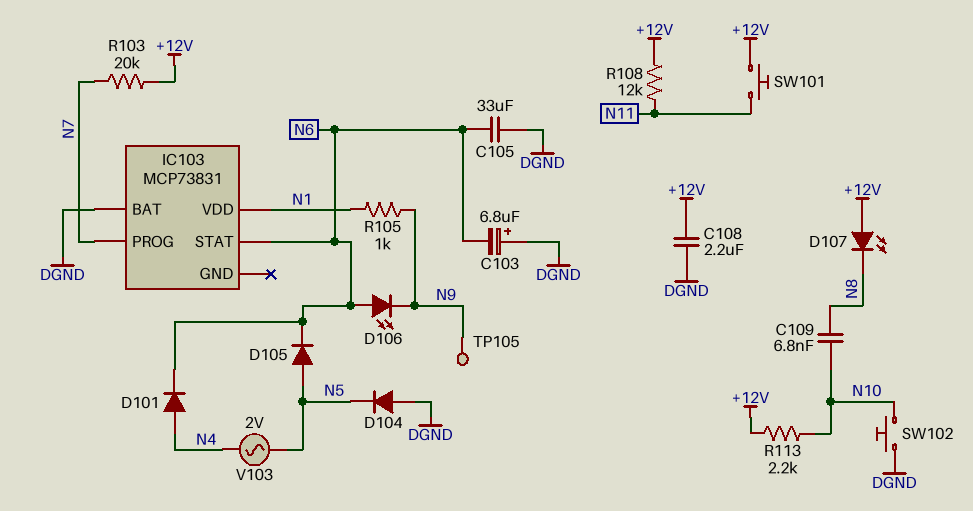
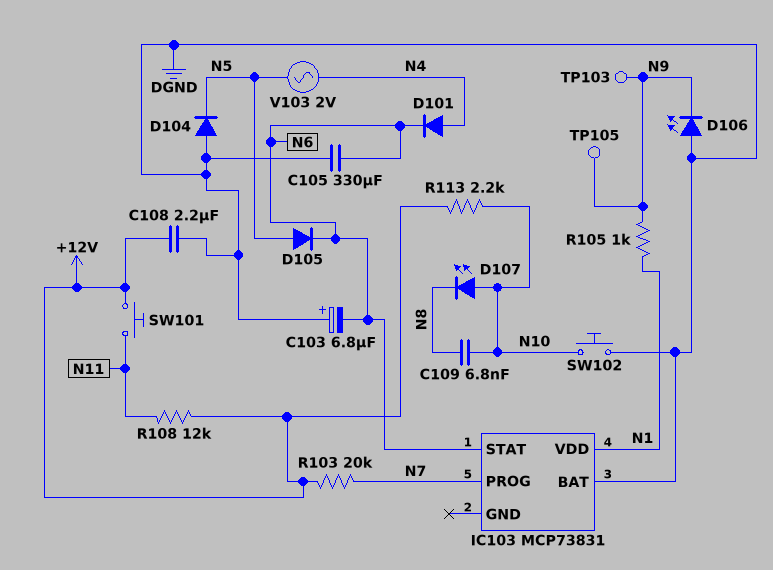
C105: 33uF (DGND, N6) -> 330uF (DGND, N6)
D106: LED (A N6, K N9) -> LED (A DGND, K N9)
D107: LED (A +12V, K N8) -> LED (A N10, K N8)
TP103: none -> test point (N9)

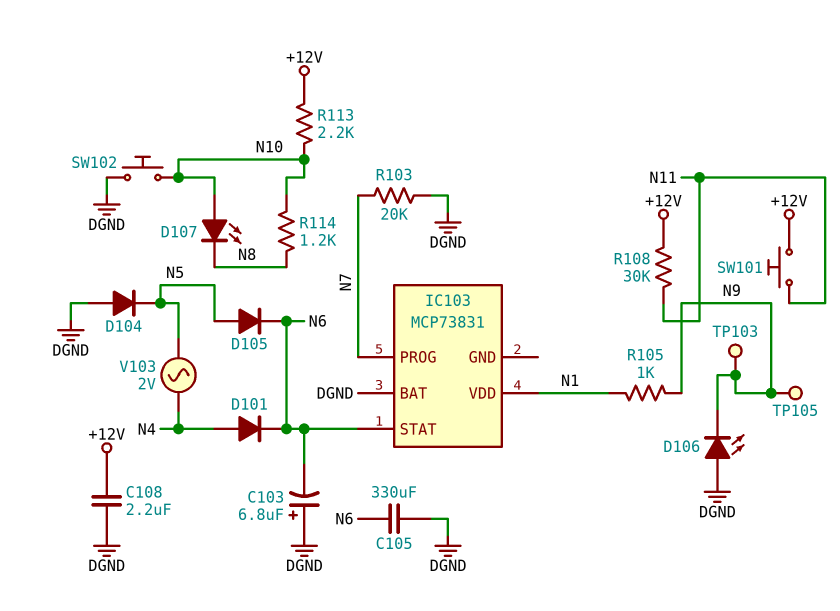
C109: 6.8nF (N8, N10) -> none
R103: 20k (+12V, N7) -> 20k (DGND, N7)
R108: 12k (+12V, N11) -> 30k (+12V, N11)
R114: none -> 1.2k (N8, N10)

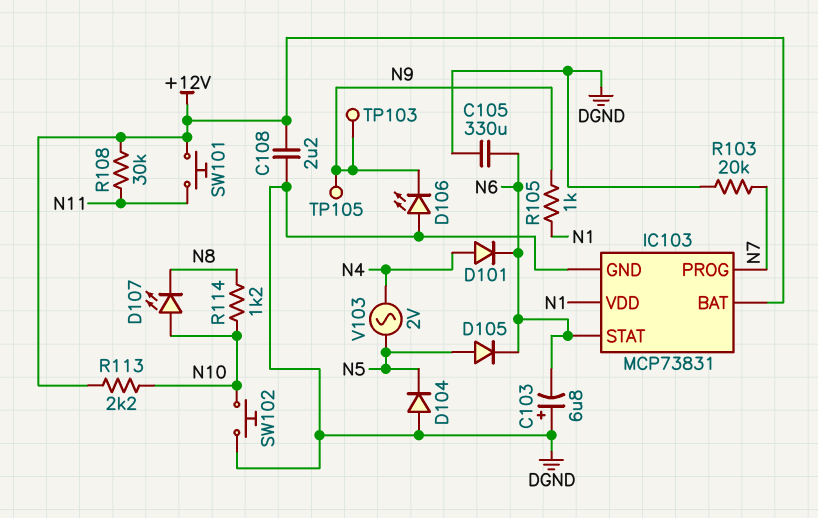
IC103 pin BAT: DGND -> +12V
IC103 pin GND: none -> DGND

